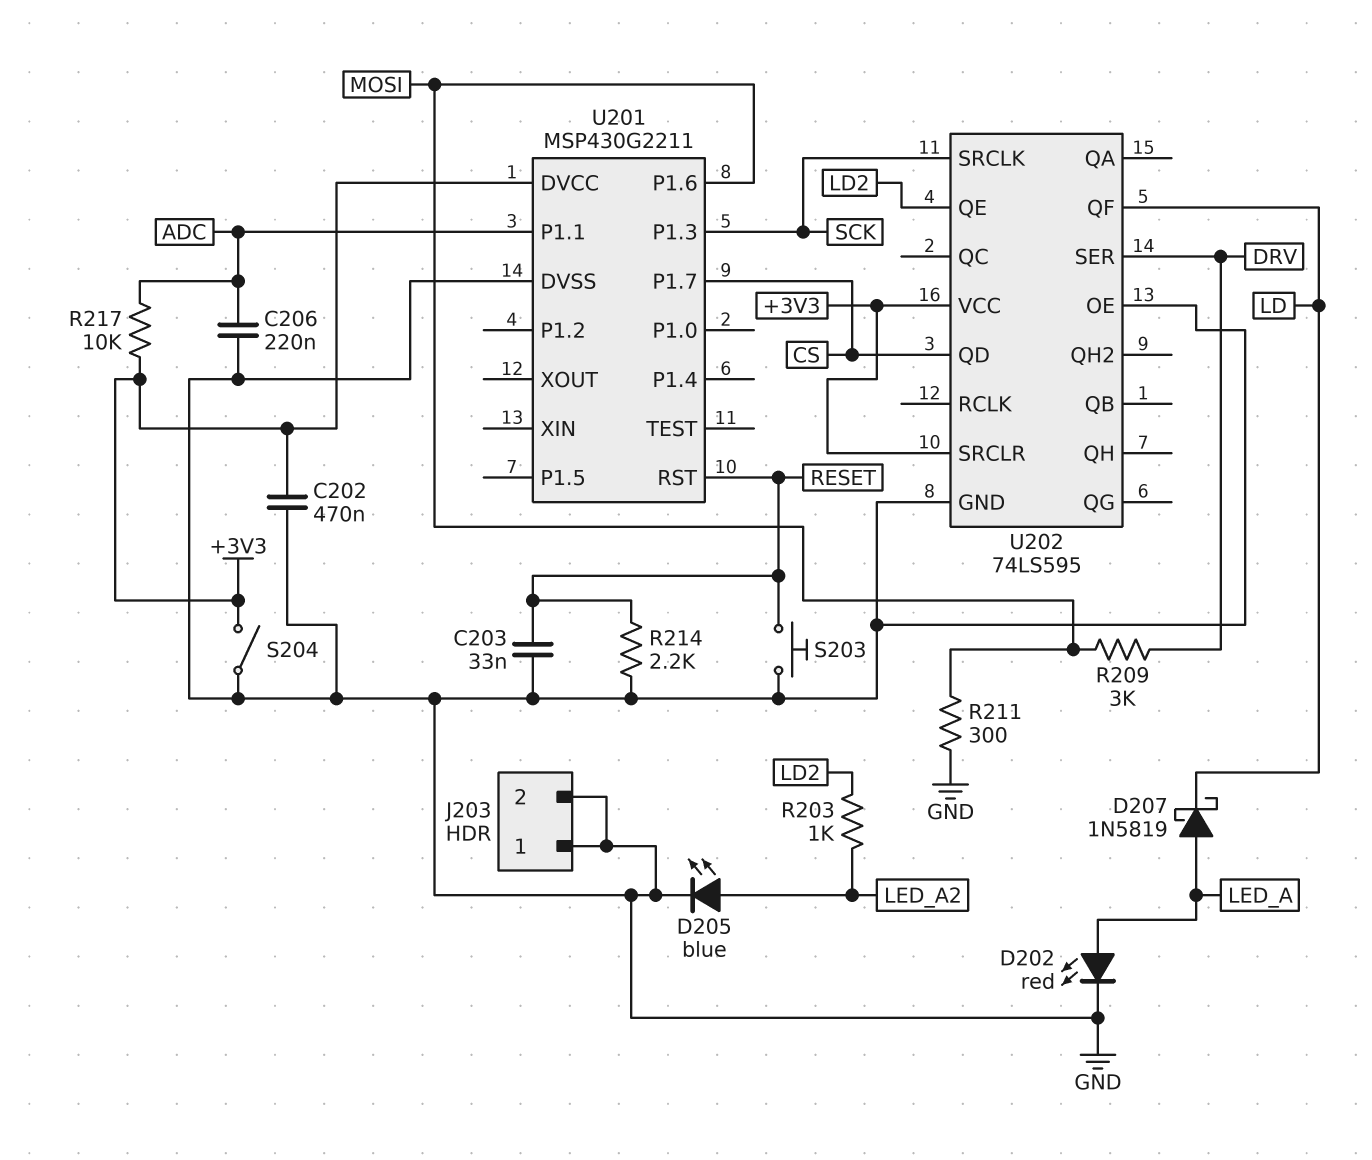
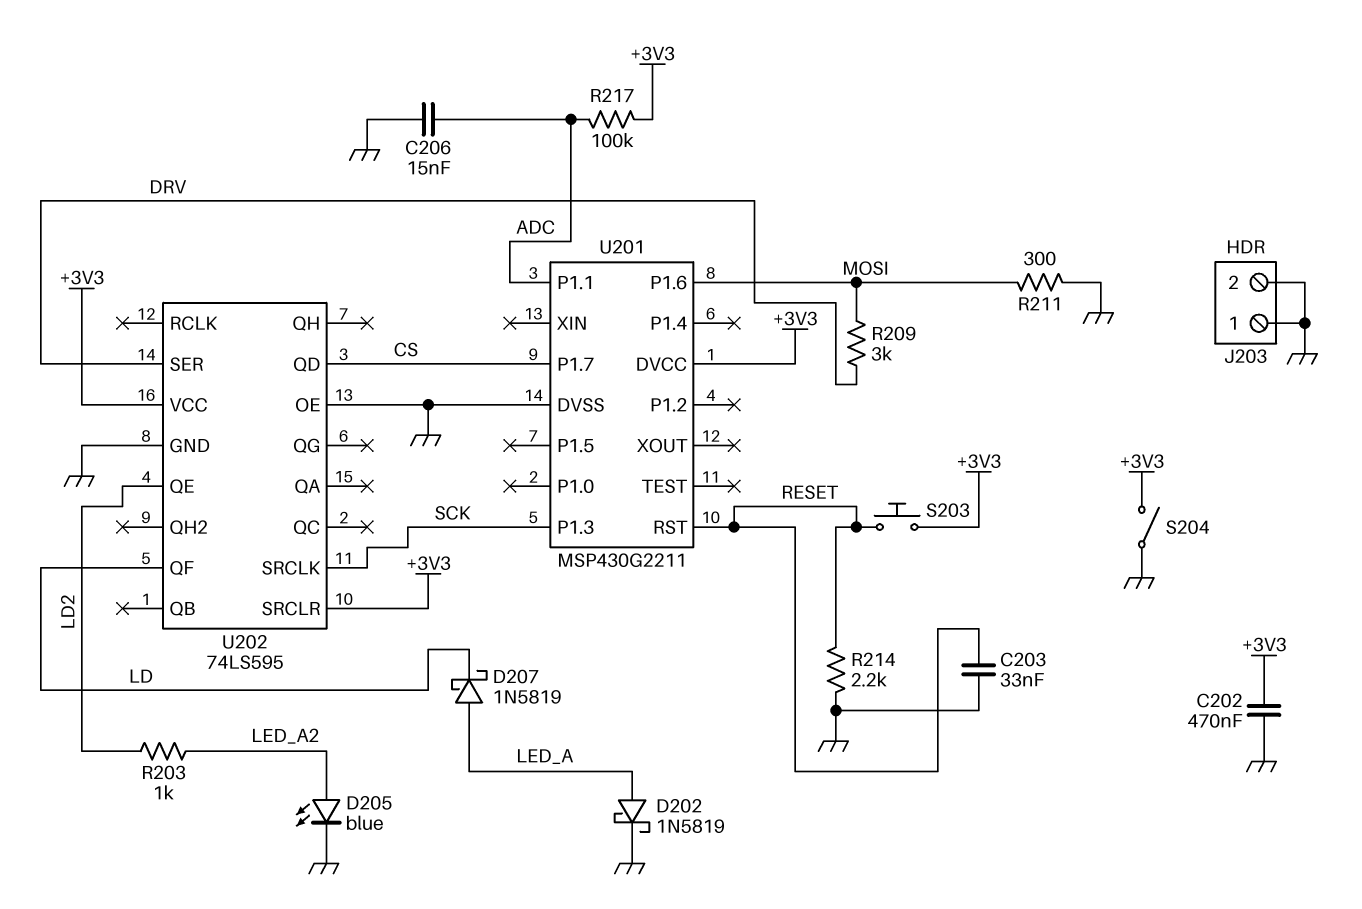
C206: 220nF (ADC, GND) -> 15nF (ADC, GND)
D202: LED red (A LED_A, K GND) -> schottky 1N5819 (A LED_A, K GND)
R217: 10k (+3V3, ADC) -> 100k (+3V3, ADC)
S203: button (GND, RESET) -> button (+3V3, RESET)

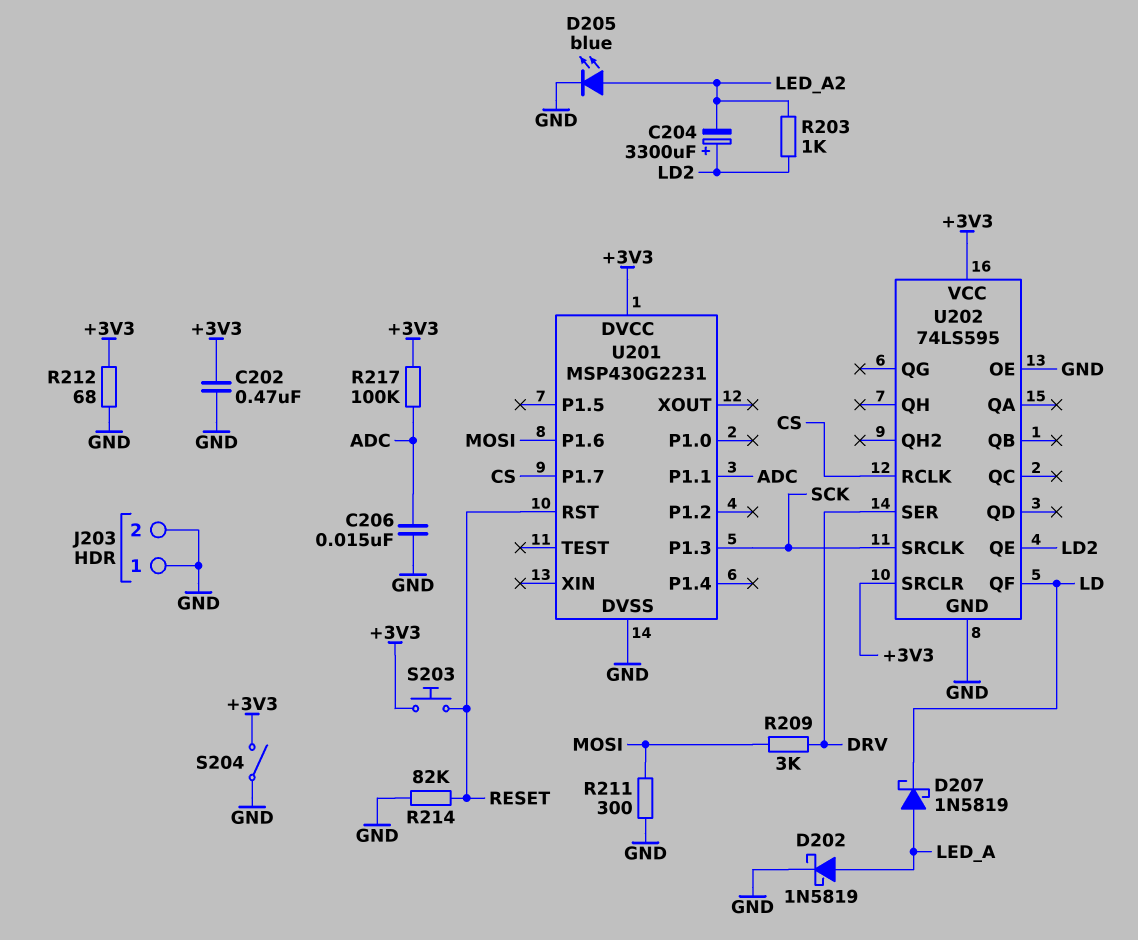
C203: 33nF (GND, RESET) -> none
C204: none -> 3300uF (plus LD2, minus LED_A2)
R212: none -> 68 (+3V3, GND)
R214: 2.2k (GND, RESET) -> 82k (GND, RESET)
U201: MSP430G2211 -> MSP430G2231
U202 pin QD: CS -> none
U202 pin RCLK: none -> CS

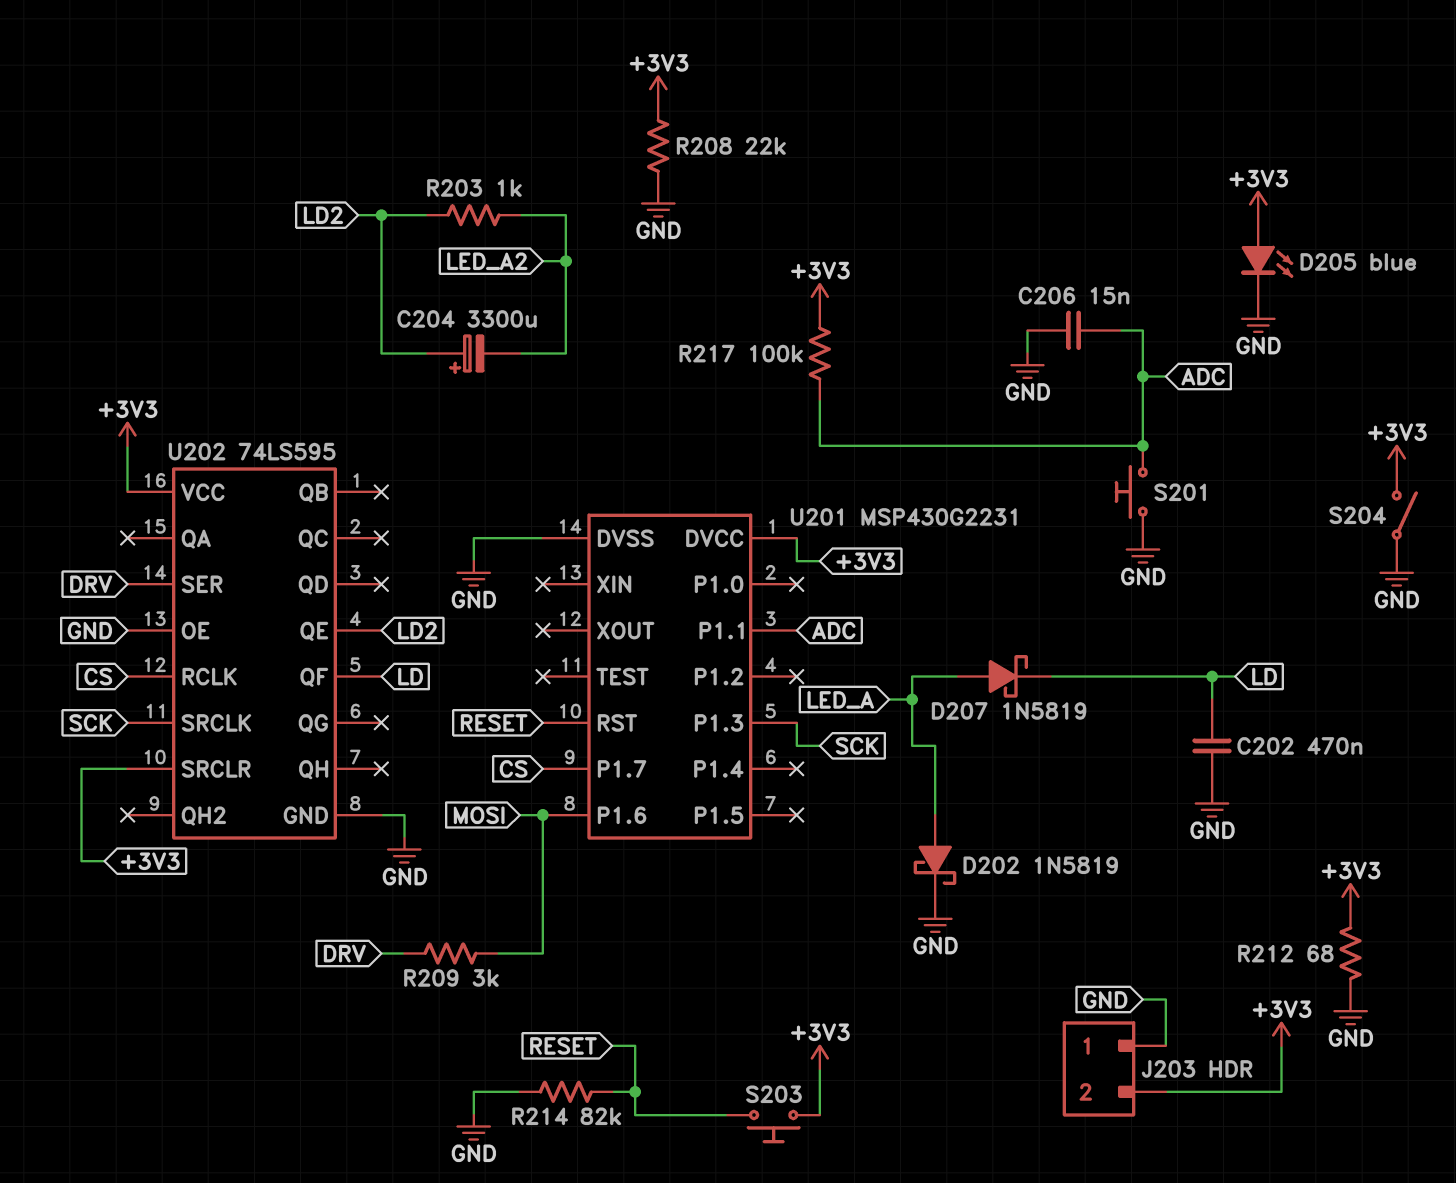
C202: 470nF (+3V3, GND) -> 470nF (GND, LD)
D205: LED blue (A LED_A2, K GND) -> LED blue (A +3V3, K GND)
J203 pin 2: GND -> +3V3
R208: none -> 22k (+3V3, GND)
R211: 300 (GND, MOSI) -> none
S201: none -> button (ADC, GND)

